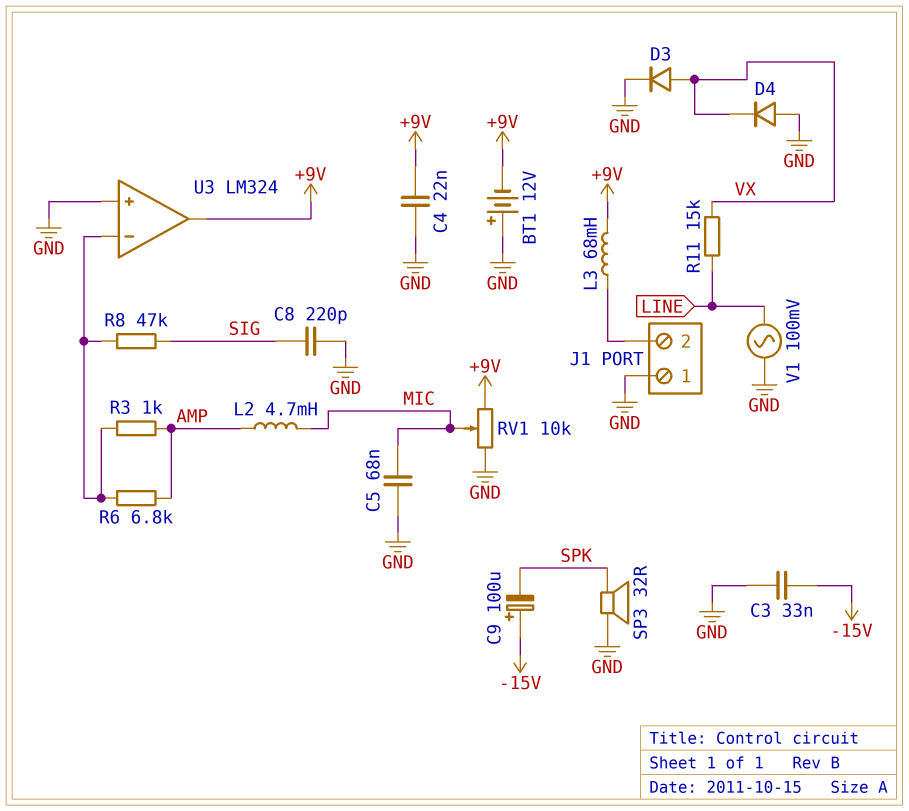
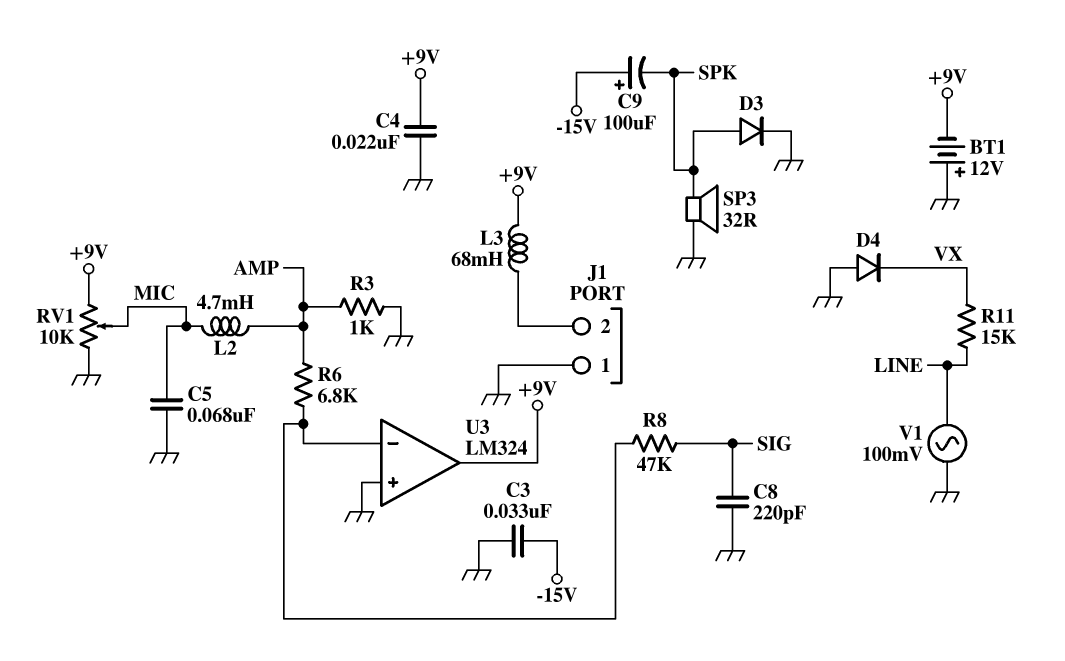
D3: diode (A VX, K GND) -> diode (A SPK, K GND)
R3: 1k (AMP, U3/in-) -> 1k (AMP, GND)

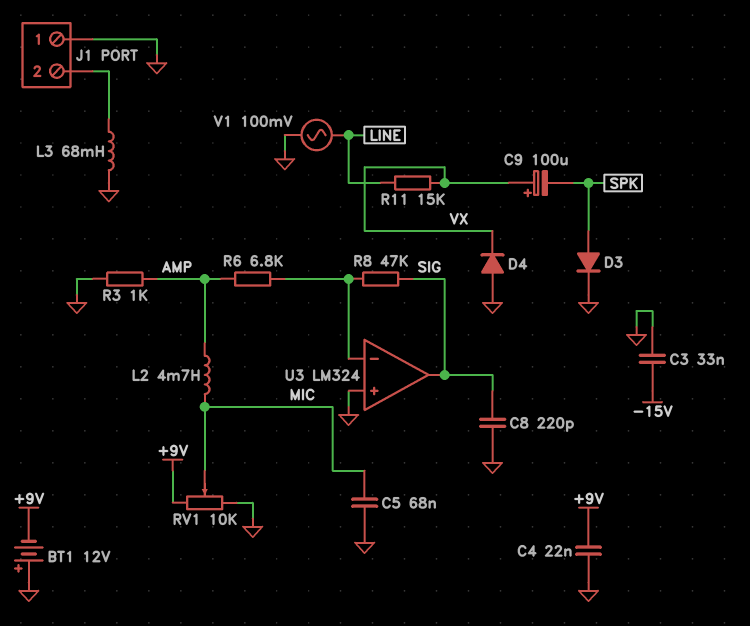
C9: 100uF (plus -15V, minus SPK) -> 100uF (plus VX, minus SPK)
L3: 68mH (+9V, J1/2) -> 68mH (GND, J1/2)
SP3: speaker 32R (GND, SPK) -> none
U3 pin out: +9V -> SIG

